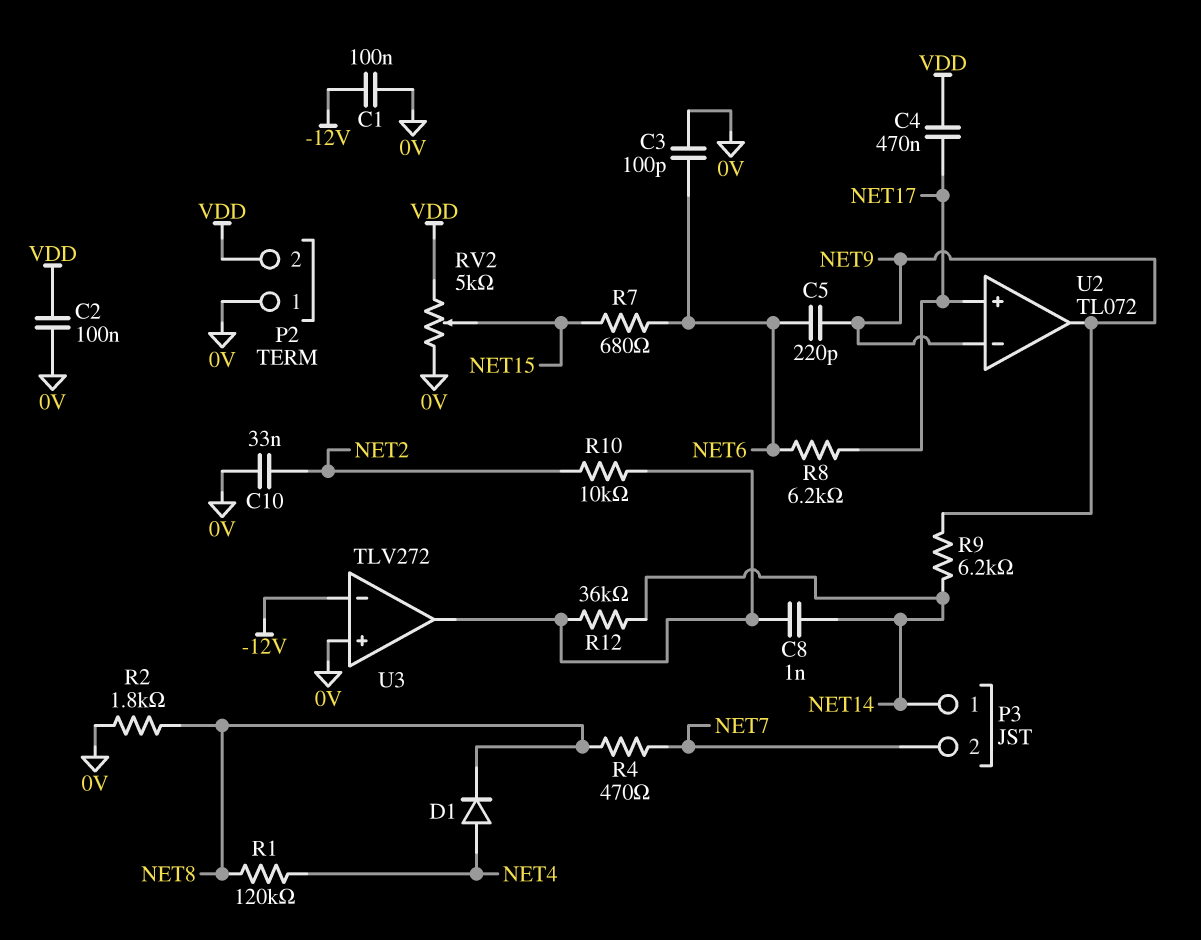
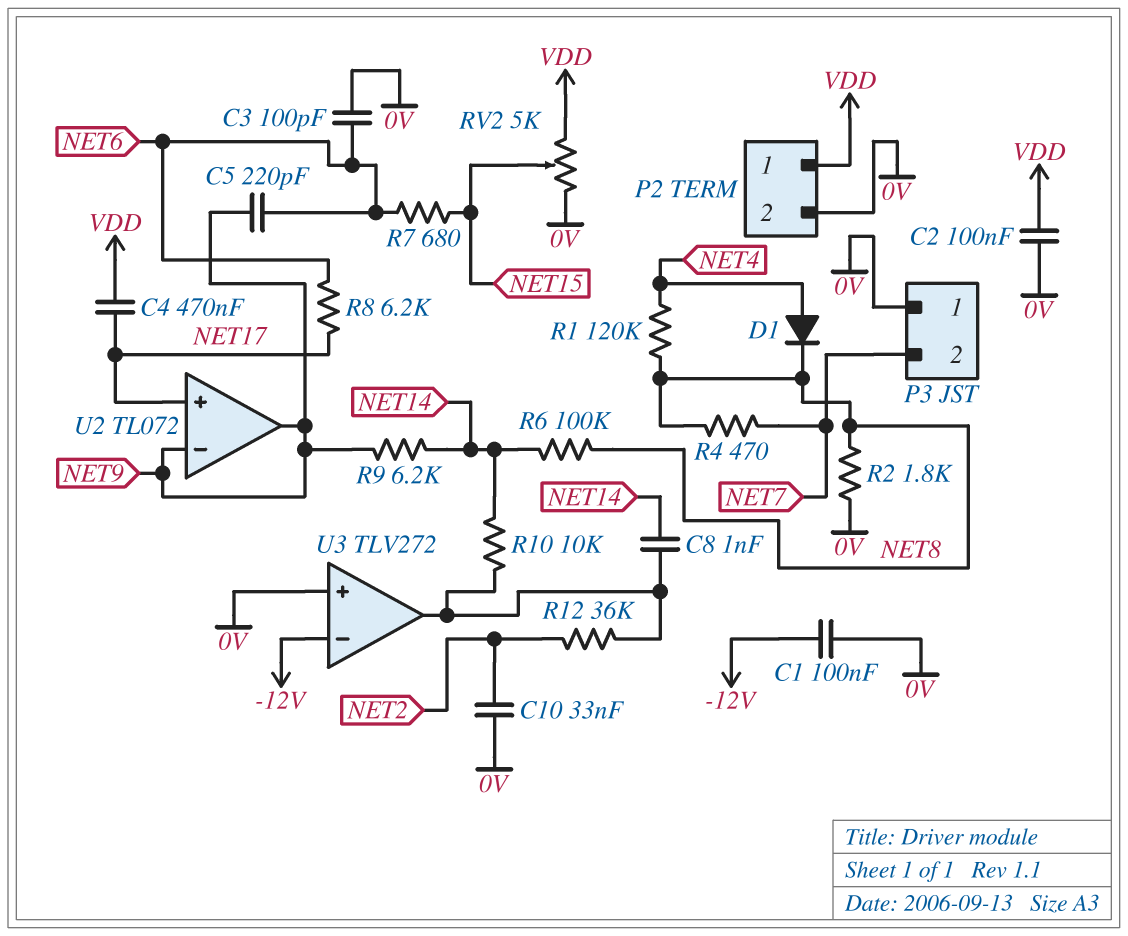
P2 pin 1: 0V -> VDD
P2 pin 2: VDD -> 0V
P3 pin 1: NET14 -> 0V
R6: none -> 100k (NET8, NET14)
R10: 10k (NET2, U3/out) -> 10k (NET14, U3/out)
R12: 36k (NET14, U3/out) -> 36k (NET2, U3/out)

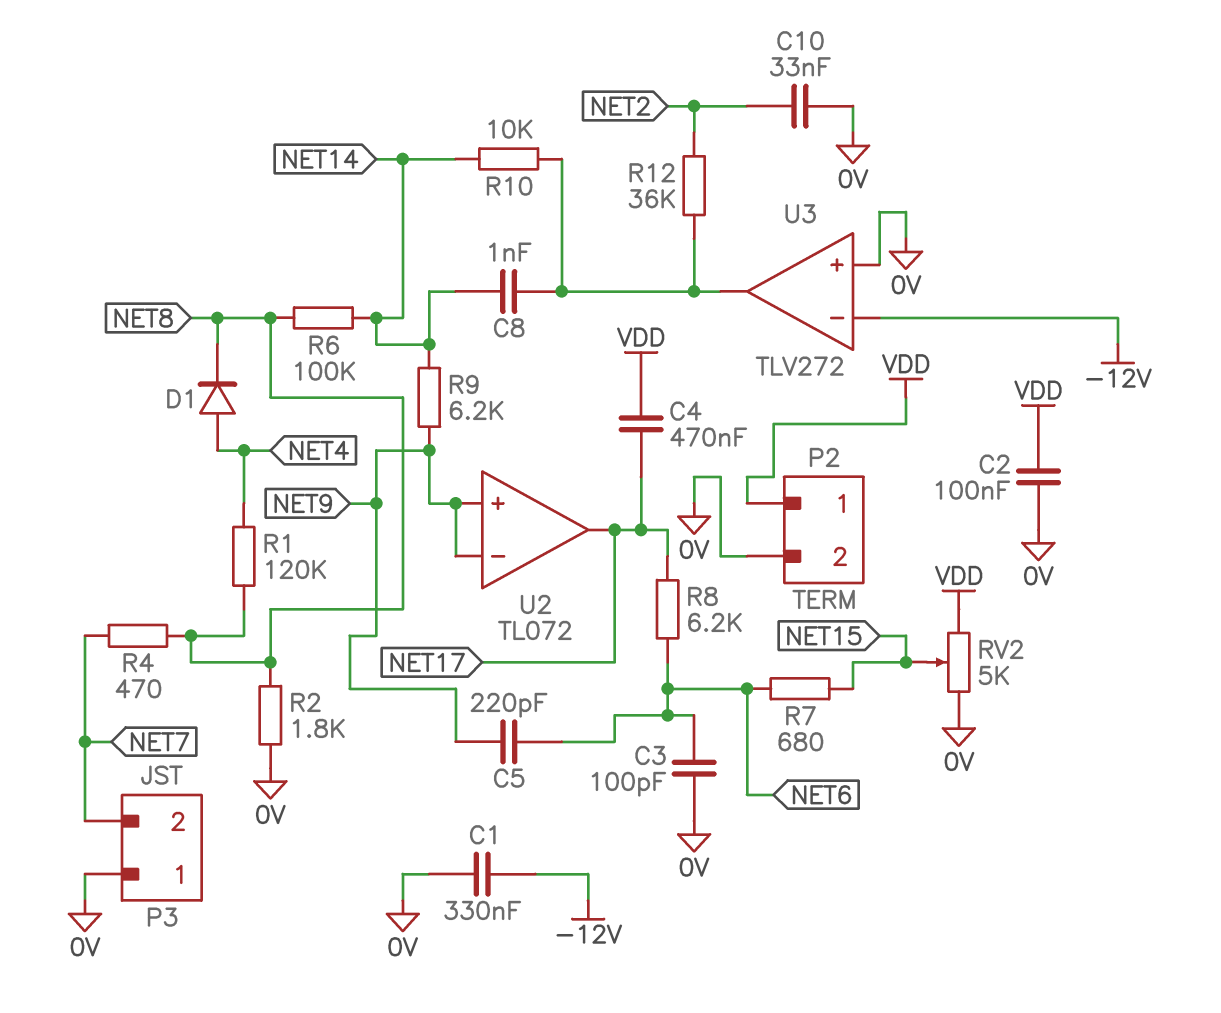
C1: 100nF (-12V, 0V) -> 330nF (-12V, 0V)
U2 pin in+: NET17 -> NET9
U2 pin out: NET9 -> NET17

